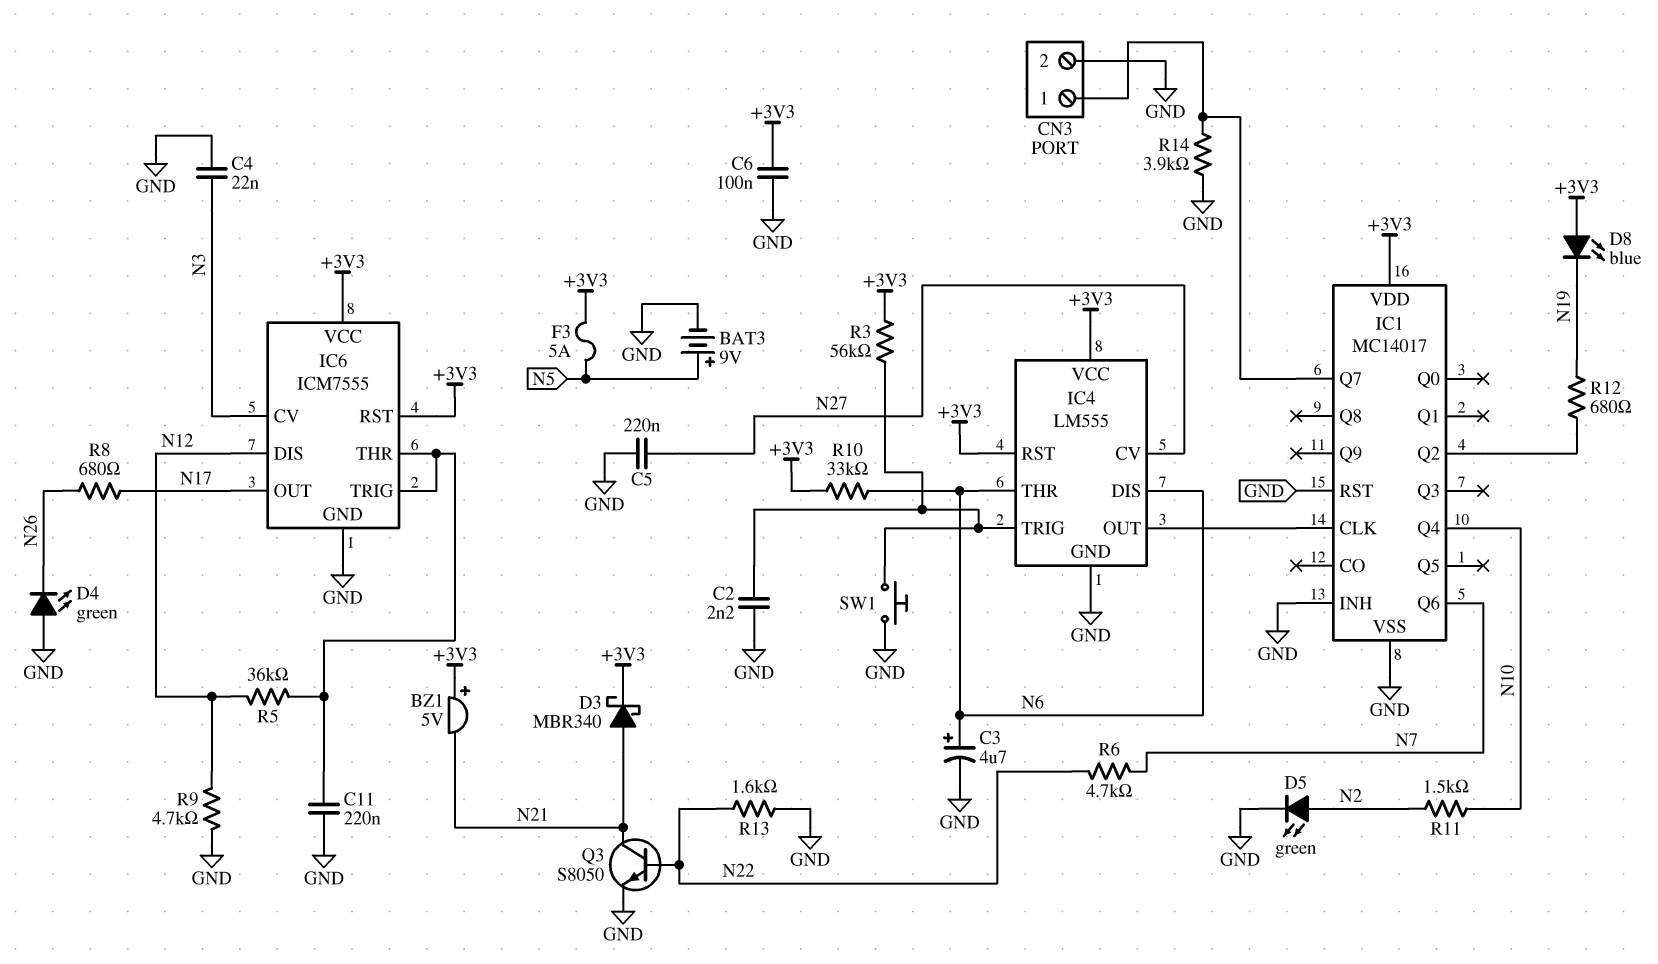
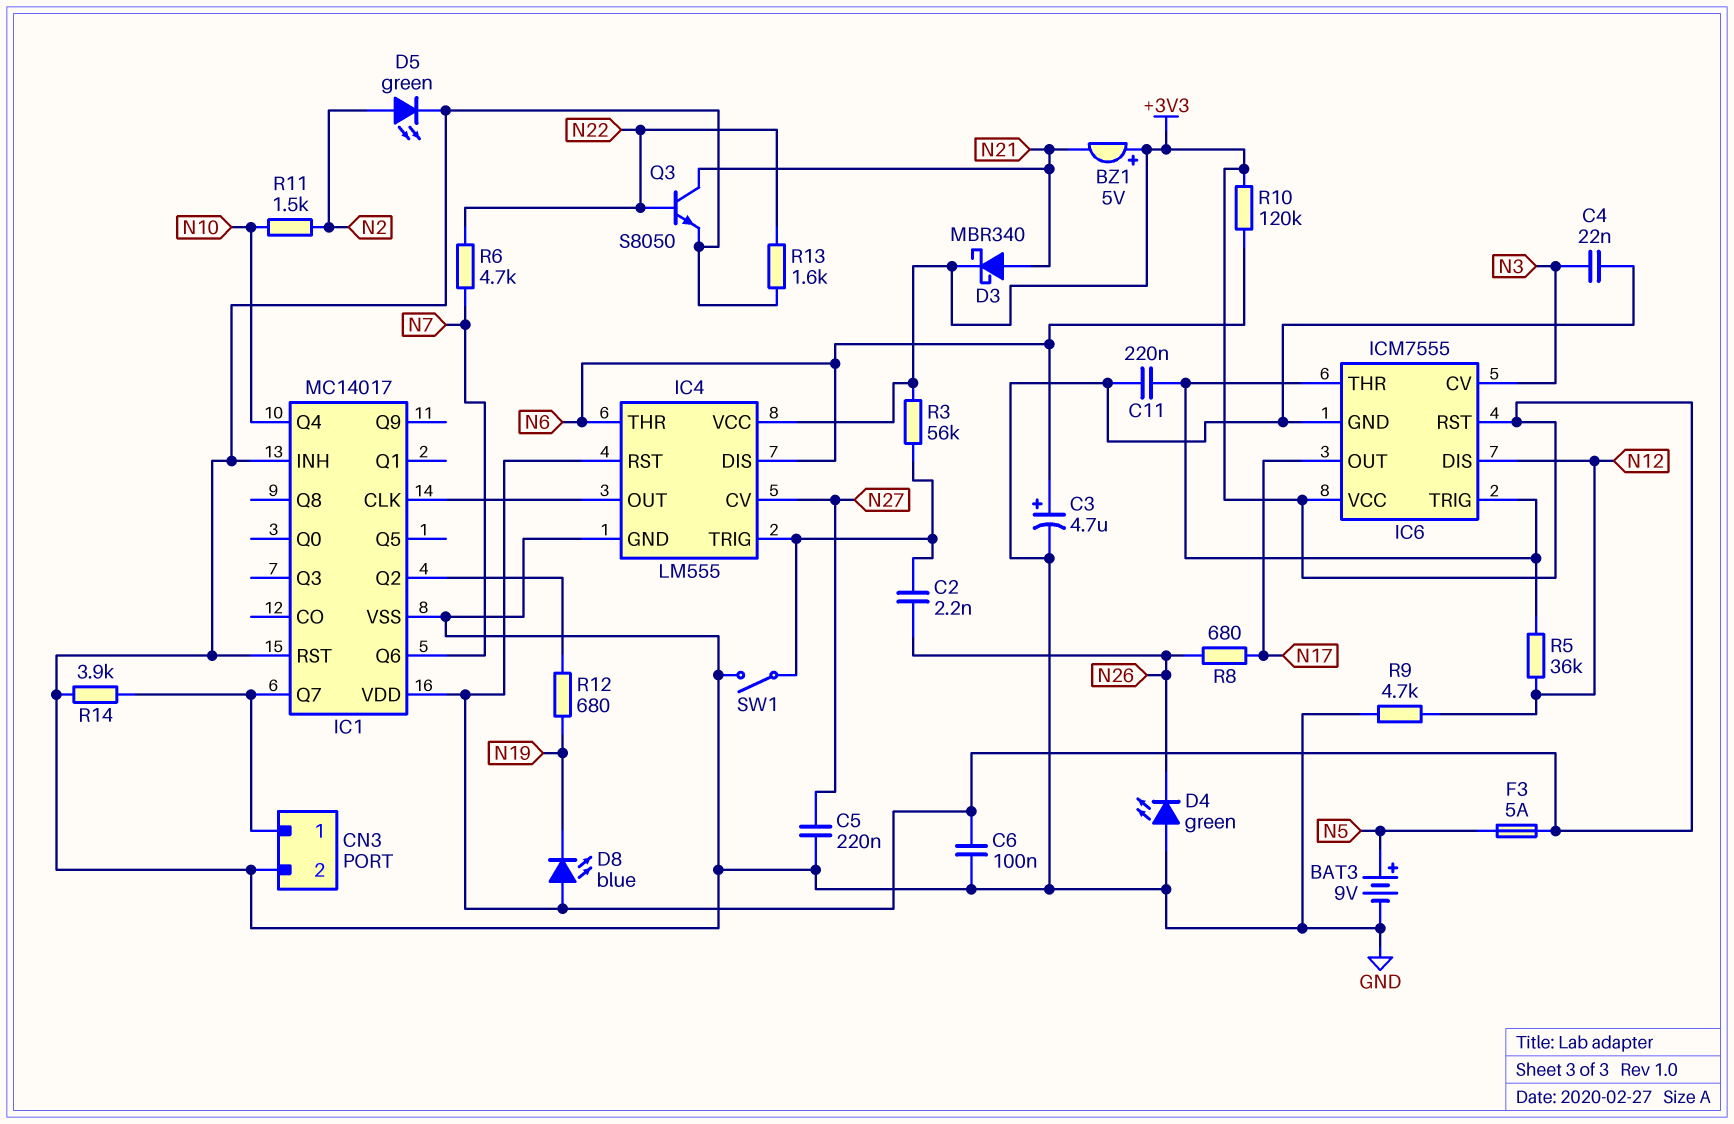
C2: 2.2nF (GND, IC4/TRIG) -> 2.2nF (IC4/TRIG, N26)
R10: 33k (+3V3, N6) -> 120k (+3V3, N6)
SW1: button (GND, IC4/TRIG) -> switch (GND, IC4/TRIG)

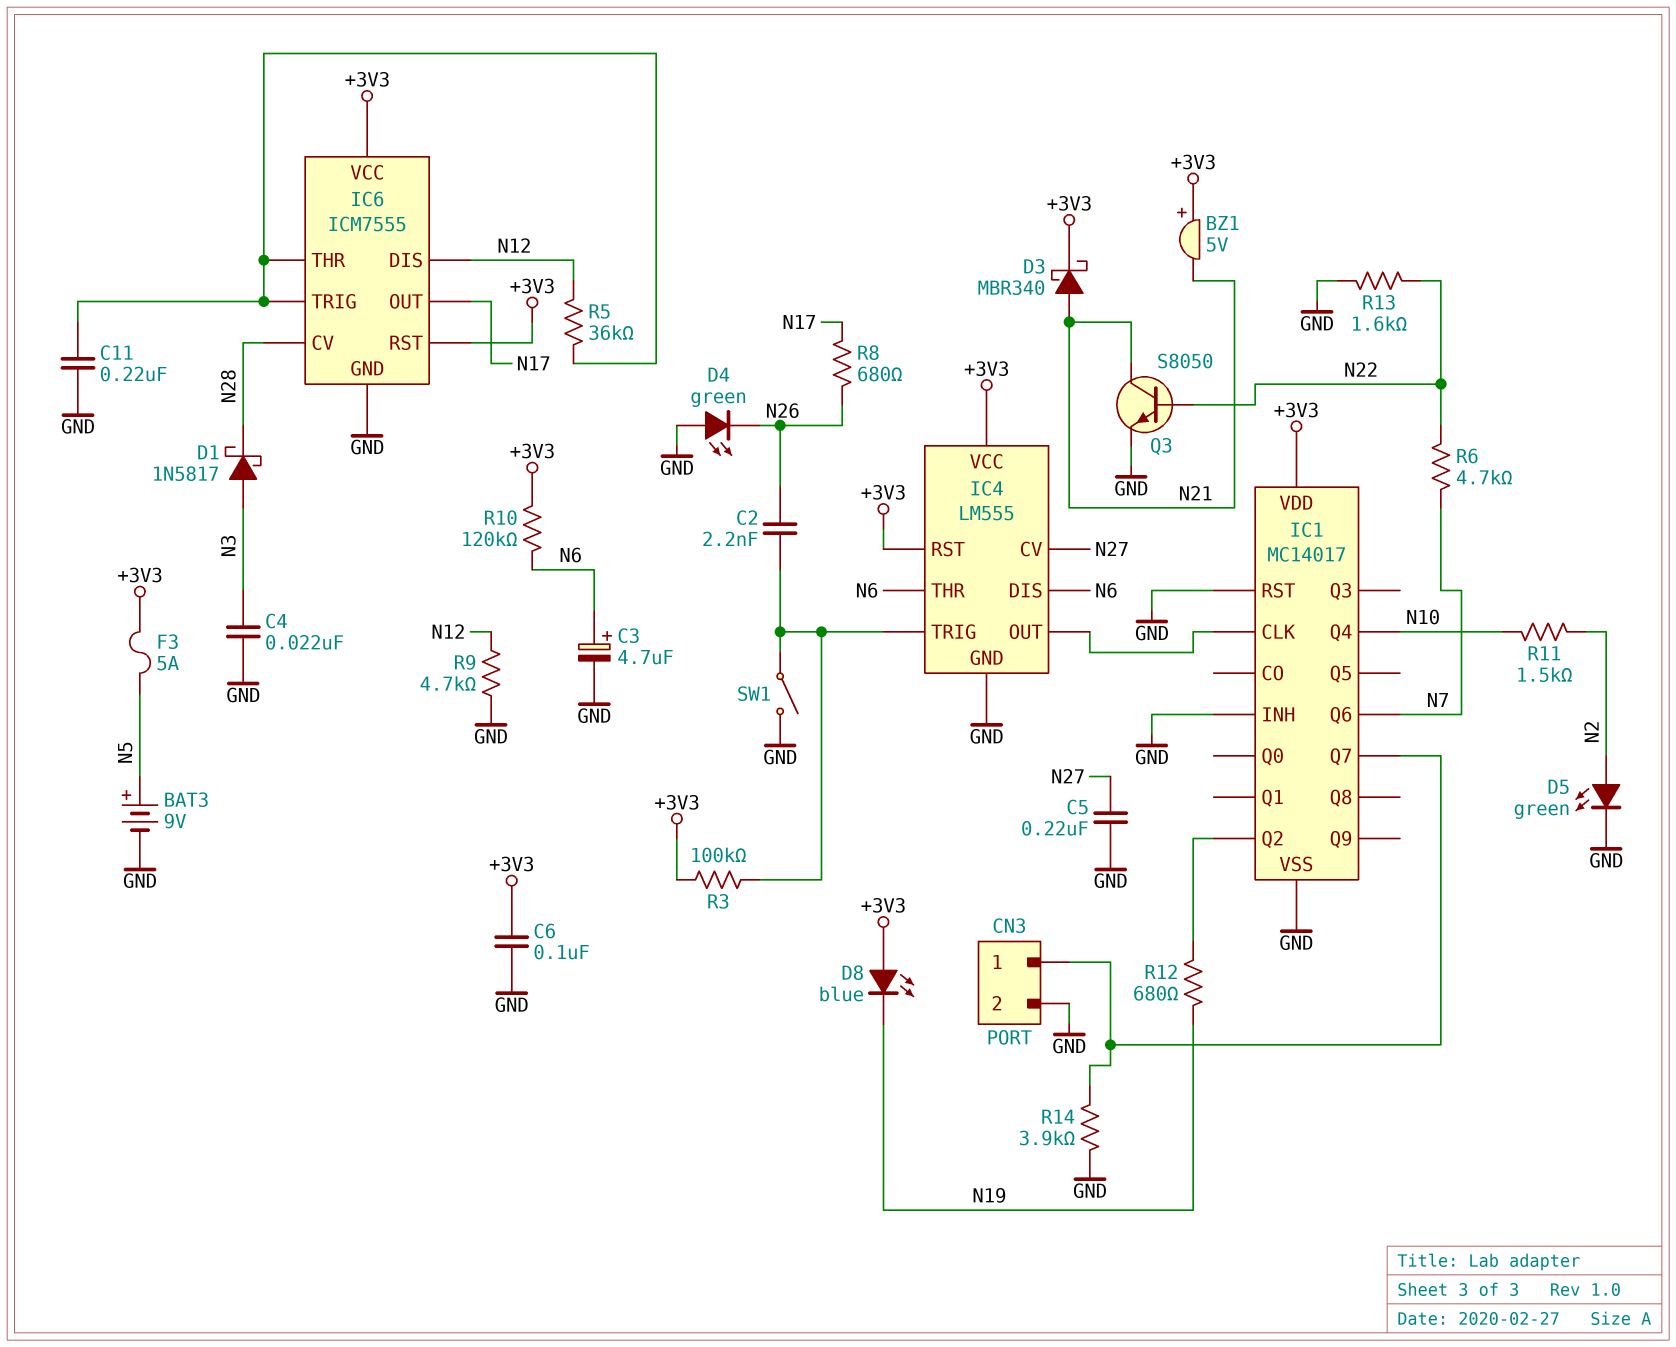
D1: none -> schottky 1N5817 (A N3, K N28)
IC6 pin CV: N3 -> N28
R3: 56k (+3V3, IC4/TRIG) -> 100k (+3V3, IC4/TRIG)

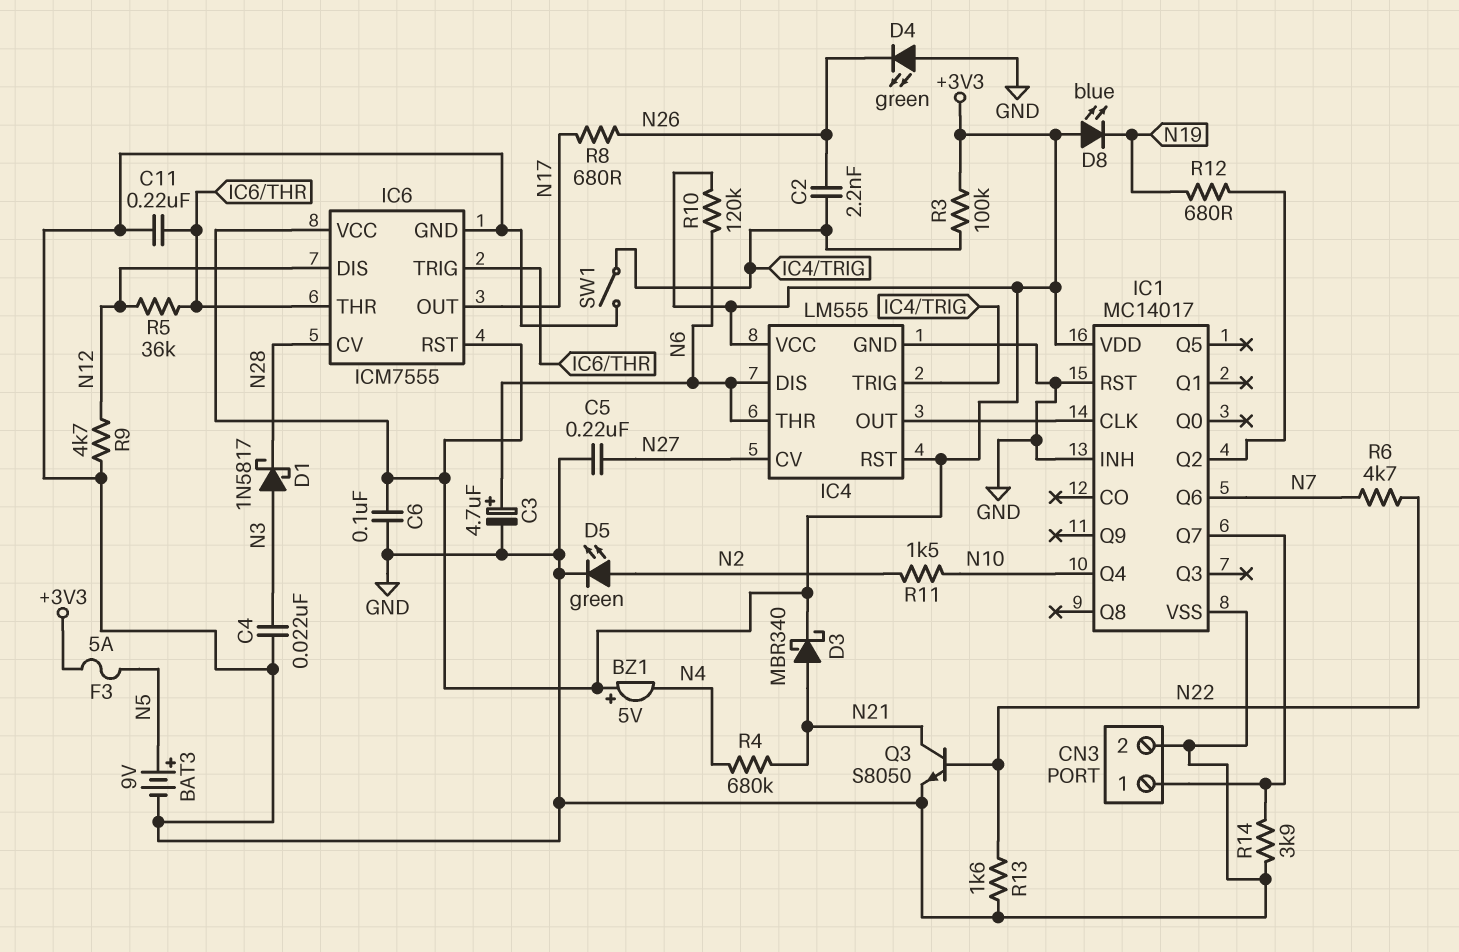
BZ1: buzzer 5V (plus +3V3, minus N21) -> buzzer 5V (plus +3V3, minus N4)
R4: none -> 680k (N4, N21)

